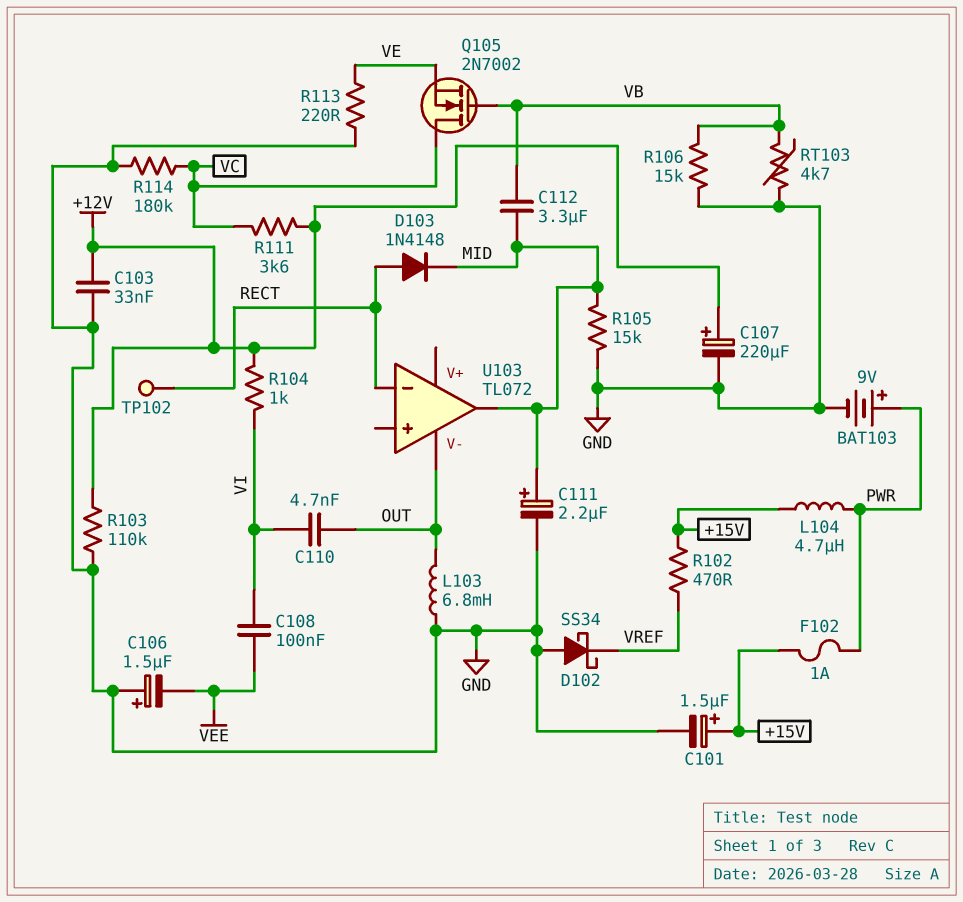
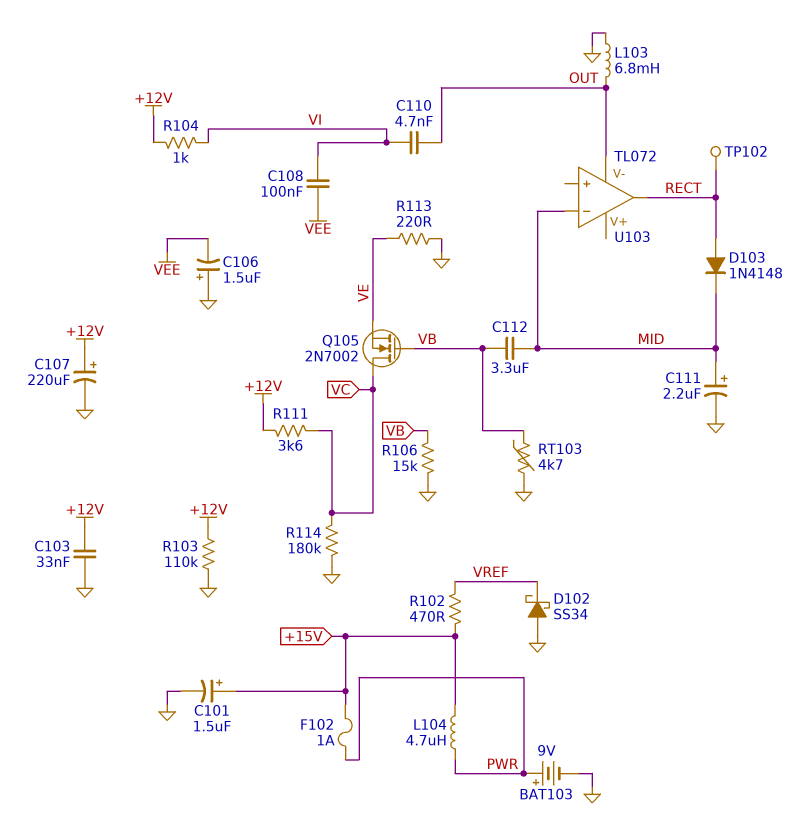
R105: 15k (GND, MID) -> none
U103 pin in-: RECT -> MID
U103 pin out: MID -> RECT

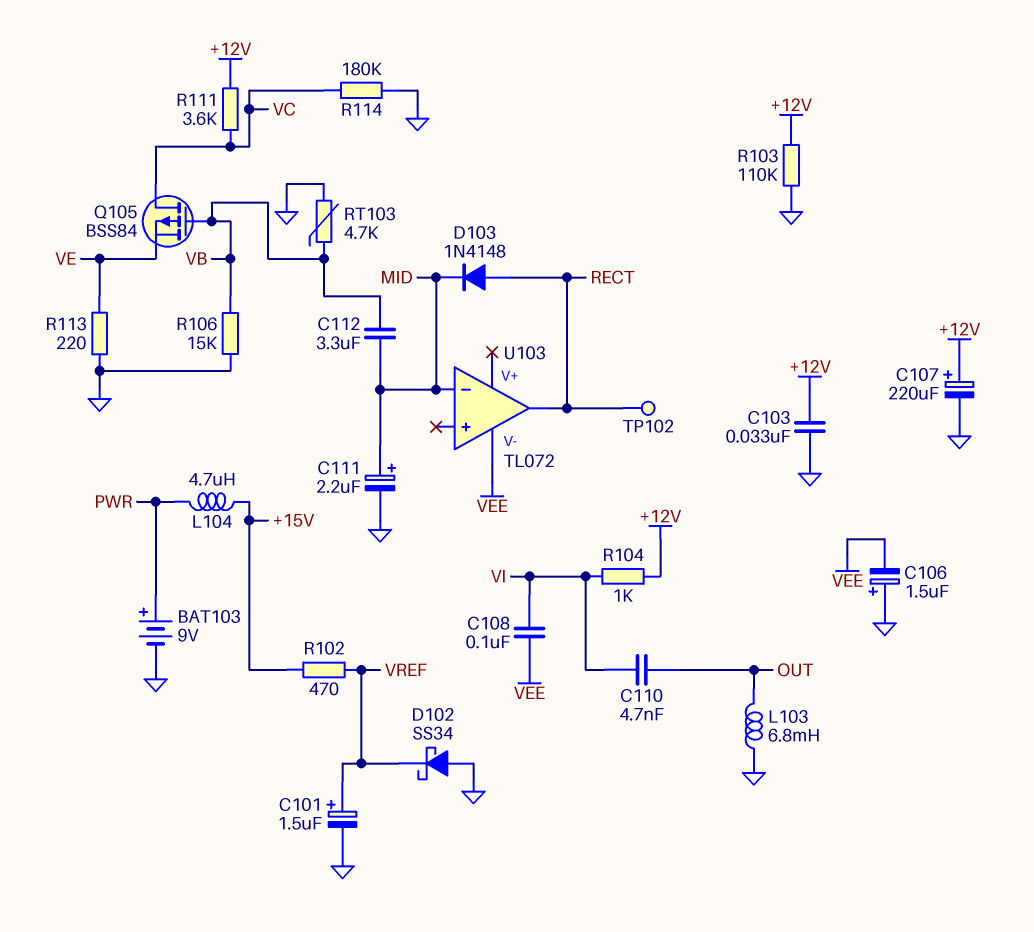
C101: 1.5uF (plus +15V, minus GND) -> 1.5uF (plus VREF, minus GND)
F102: 1A (+15V, PWR) -> none
Q105: NMOS 2N7002 (G VB, D VC, S VE) -> PMOS BSS84 (G VB, D VC, S VE)
U103 pin V-: OUT -> VEE

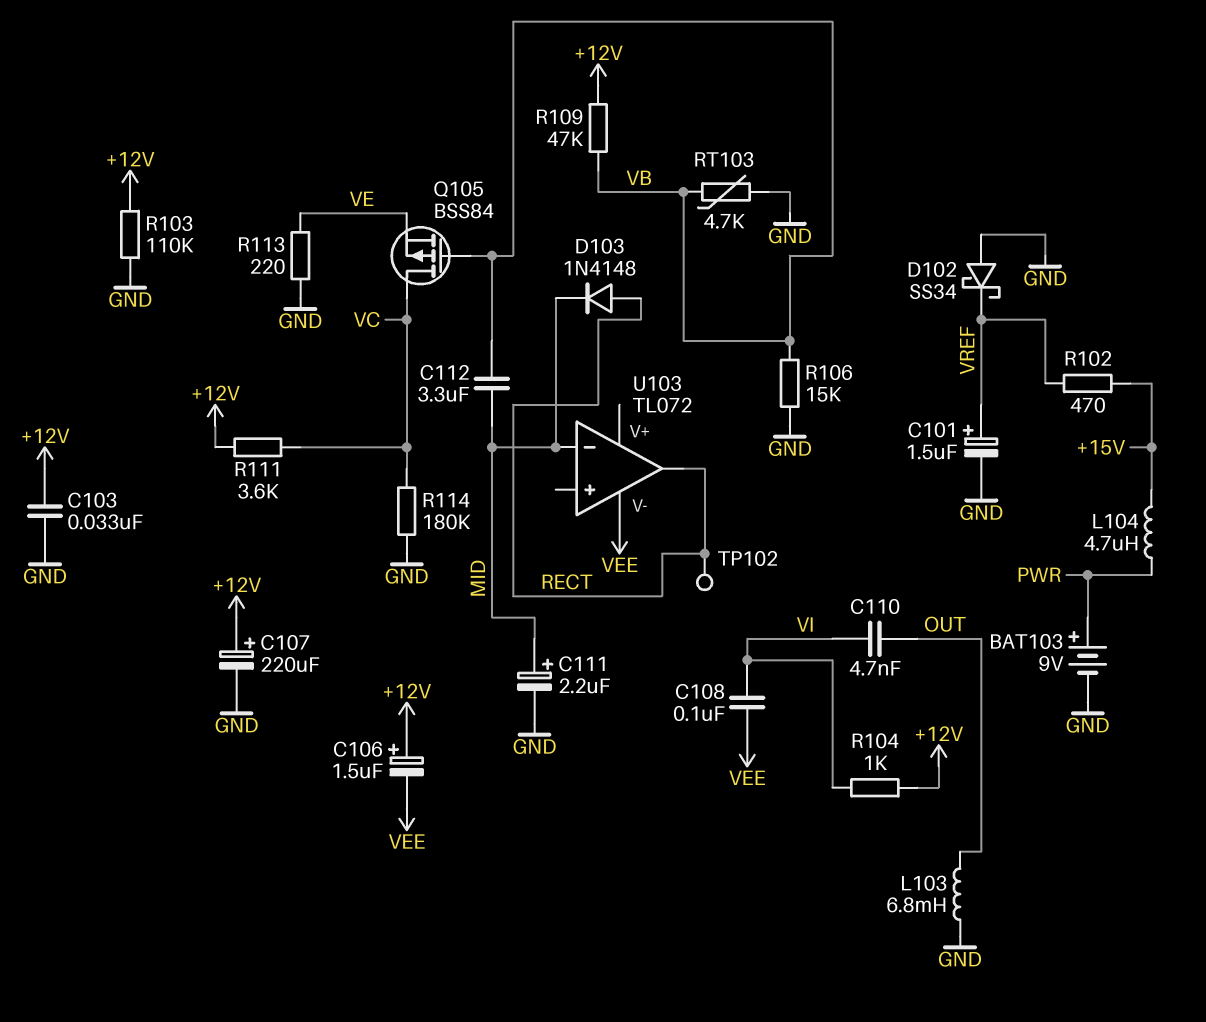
C106: 1.5uF (plus GND, minus VEE) -> 1.5uF (plus +12V, minus VEE)
R109: none -> 47k (+12V, VB)

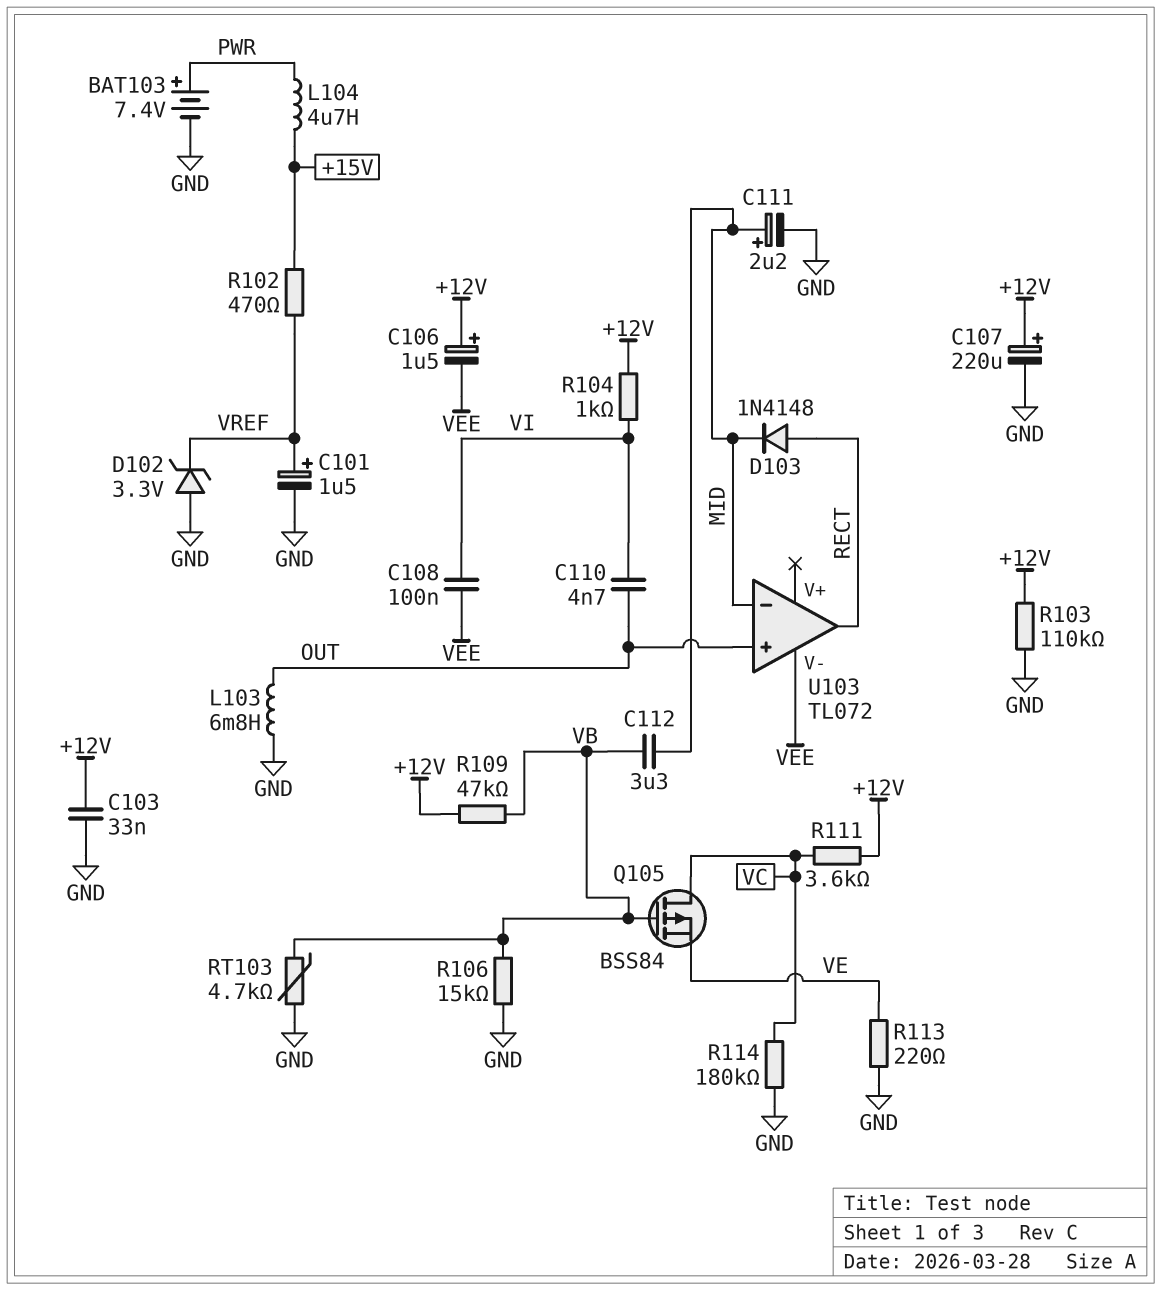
BAT103: 9V (plus PWR, minus GND) -> 7.4V (plus PWR, minus GND)
D102: schottky SS34 (A GND, K VREF) -> zener 3.3V (A GND, K VREF)
TP102: test point (RECT) -> none
U103 pin in+: none -> OUT

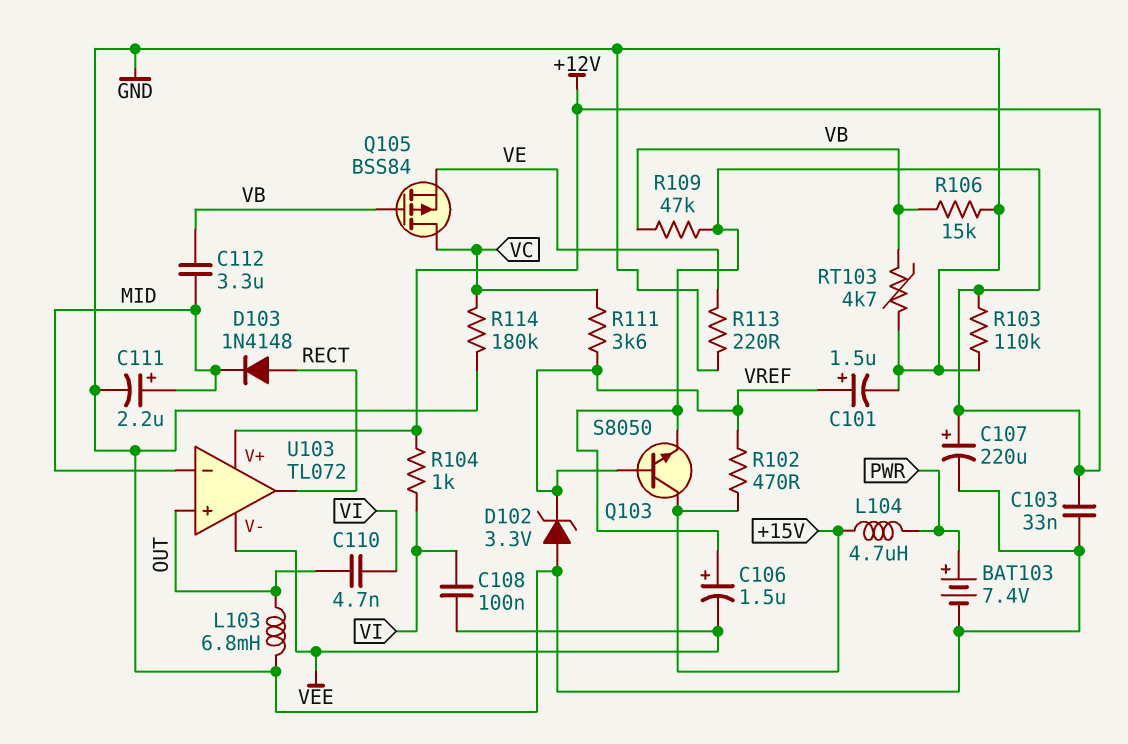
Q103: none -> NPN S8050 (B VREF, C +15V, E +12V)
R111: 3.6k (+12V, VC) -> 3.6k (VC, VREF)
U103 pin V+: none -> +12V

